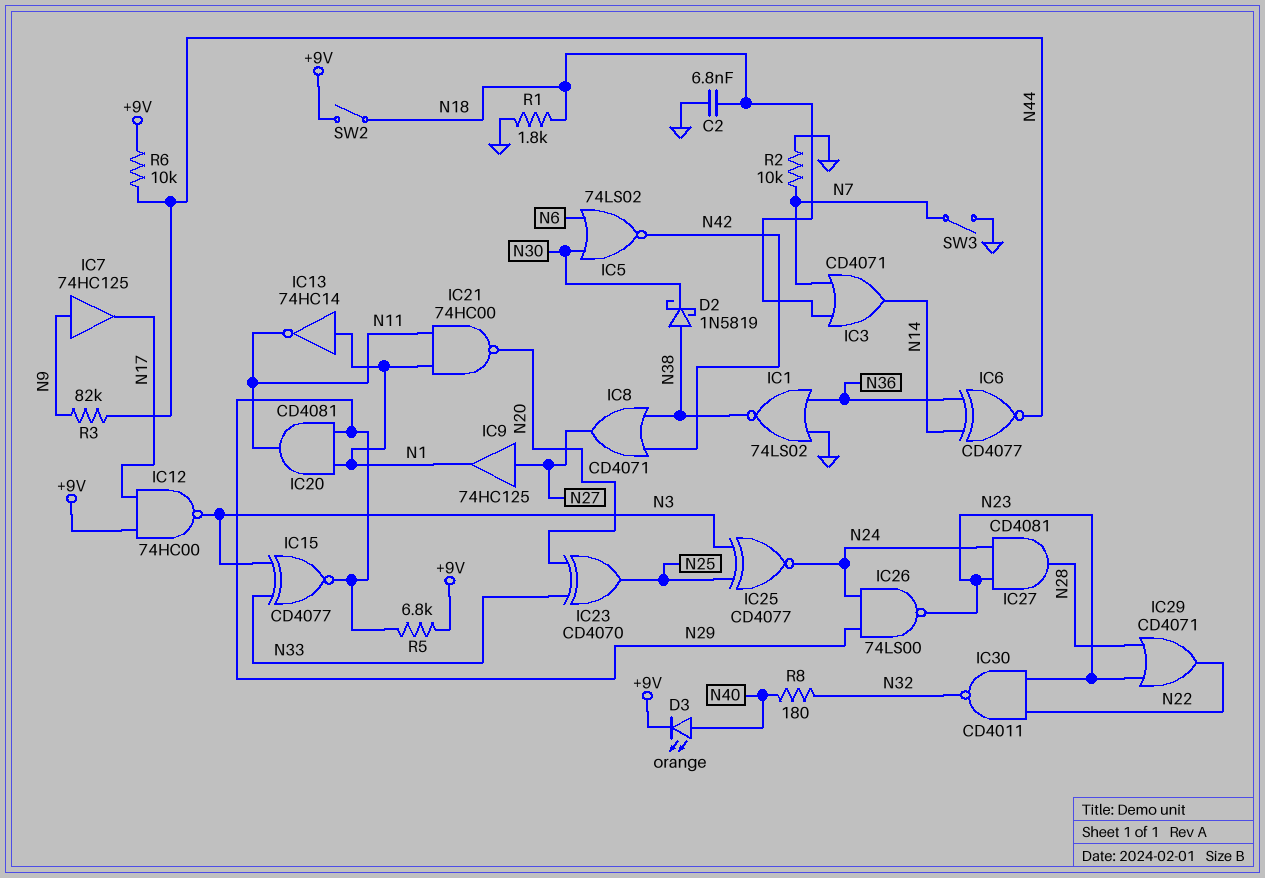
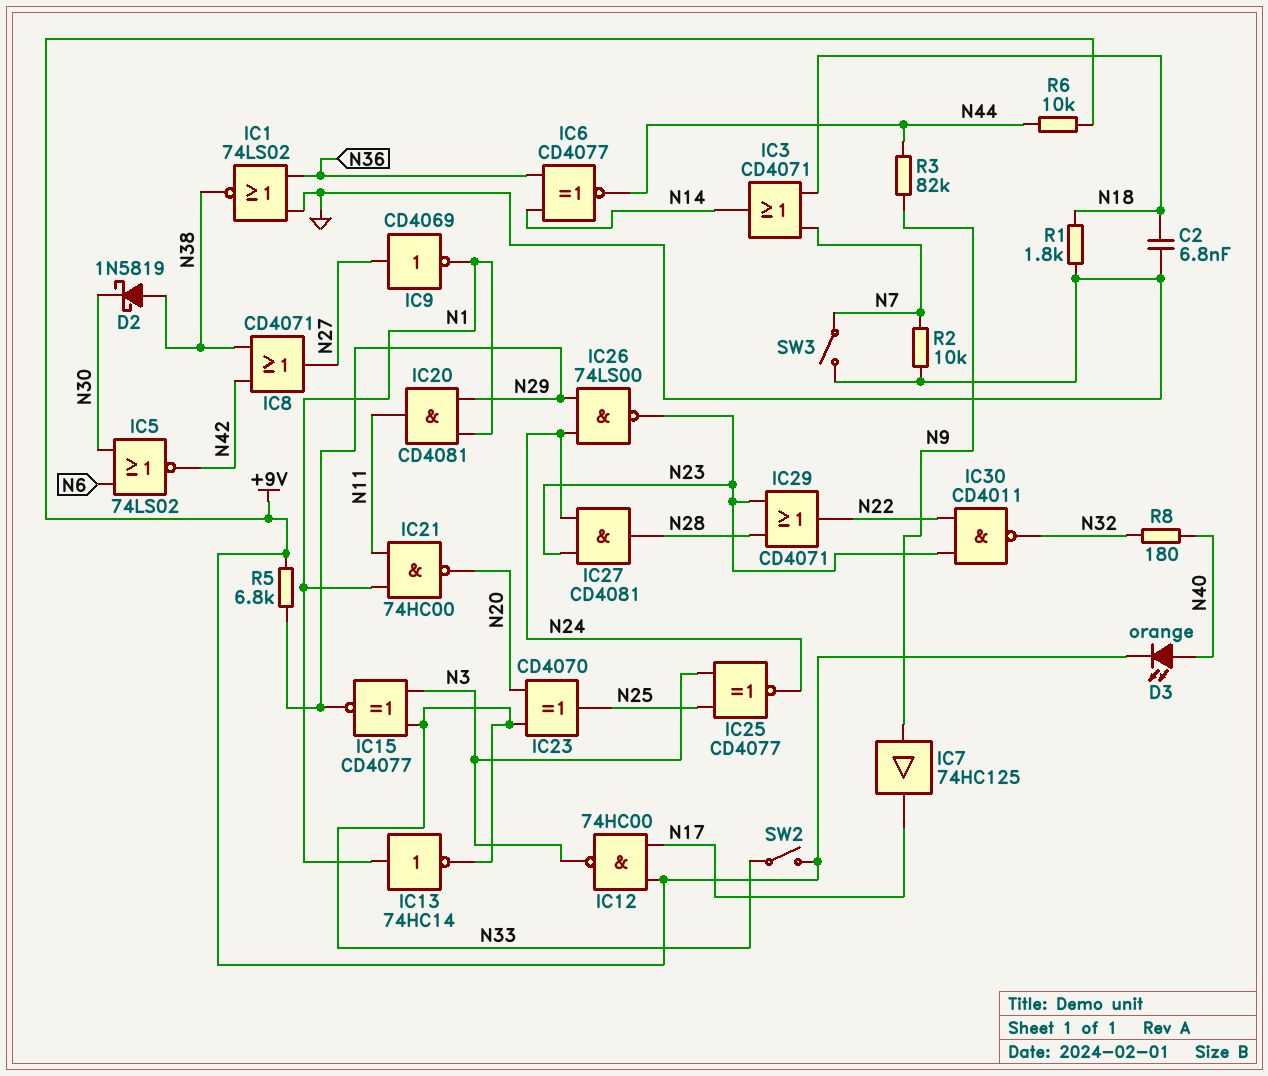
IC9: buffer 74HC125 (in N27, out N1) -> NOT CD4069 (in N27, out N1)
IC13: NOT 74HC14 (in N1, out N11) -> NOT 74HC14 (in N1, out N33)
SW2: switch (+9V, N18) -> switch (+9V, N33)

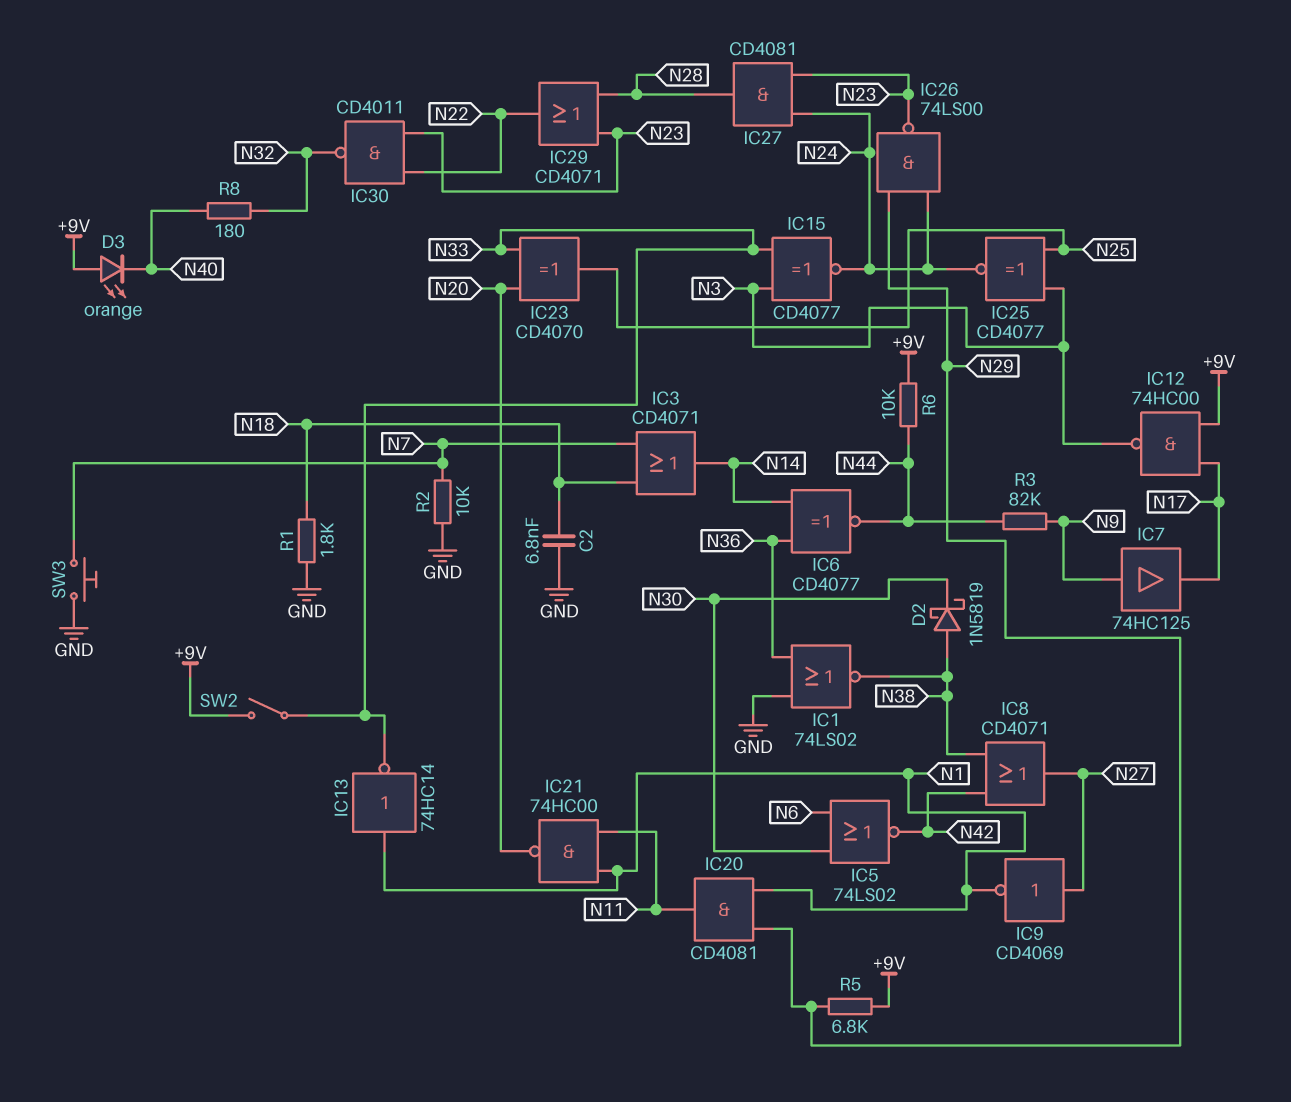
D3: LED orange (A N40, K +9V) -> LED orange (A +9V, K N40)
IC15: XNOR CD4077 (in N3, in N33, out N29) -> XNOR CD4077 (in N3, in N33, out N24)
SW3: switch (GND, N7) -> button (GND, N7)

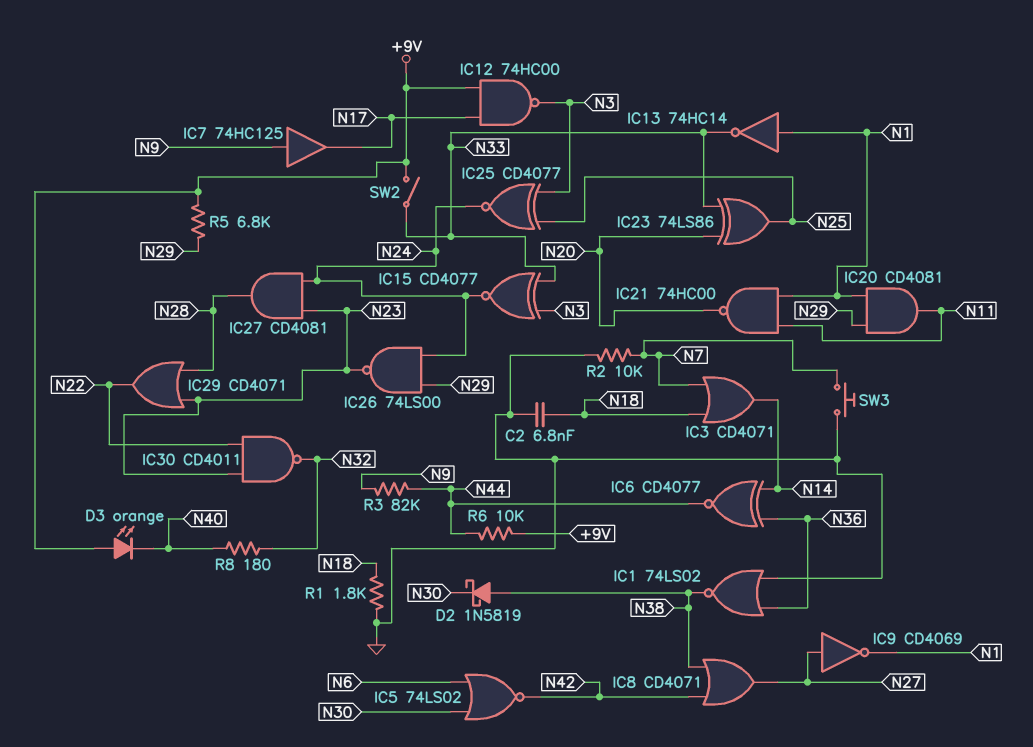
IC23: XOR CD4070 (in N20, in N33, out N25) -> XOR 74LS86 (in N20, in N33, out N25)

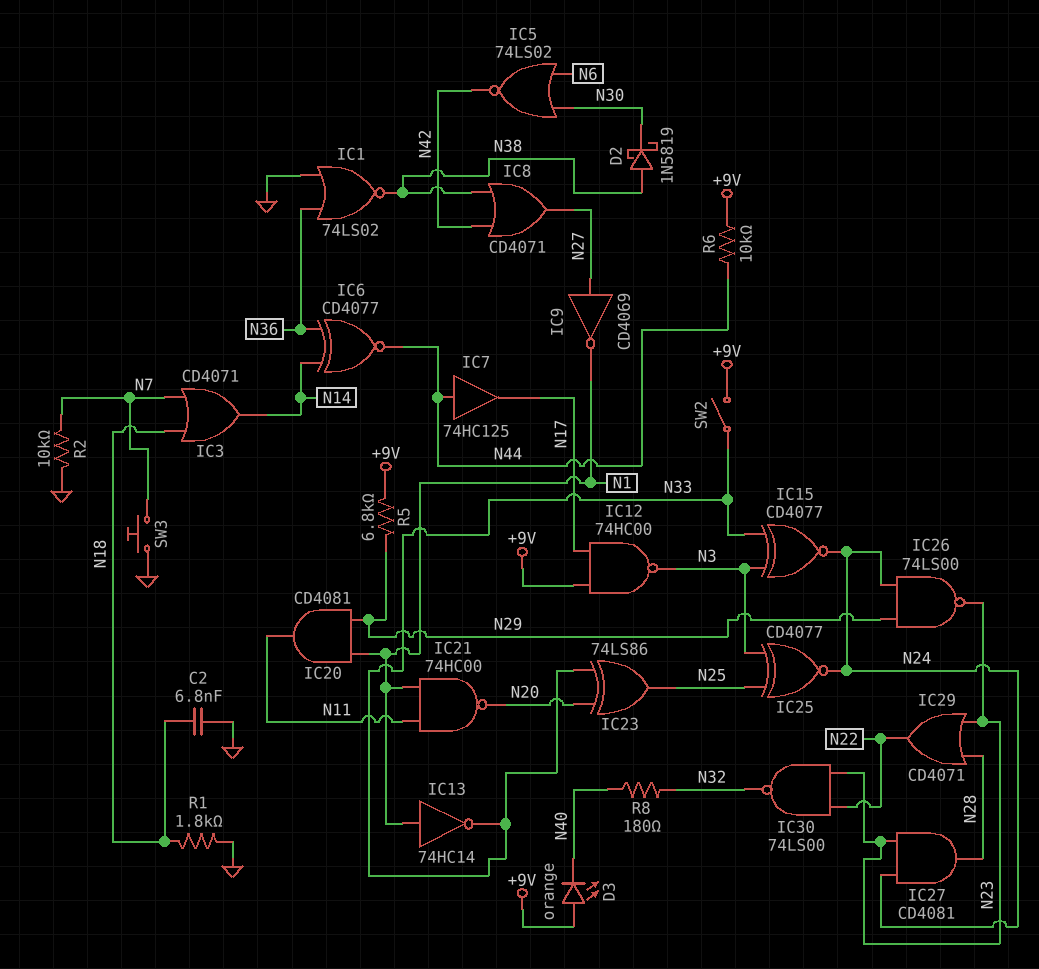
IC7: buffer 74HC125 (in N9, out N17) -> buffer 74HC125 (in N44, out N17)
IC30: NAND CD4011 (in N22, in N23, out N32) -> NAND 74LS00 (in N22, in N23, out N32)
R3: 82k (N9, N44) -> none

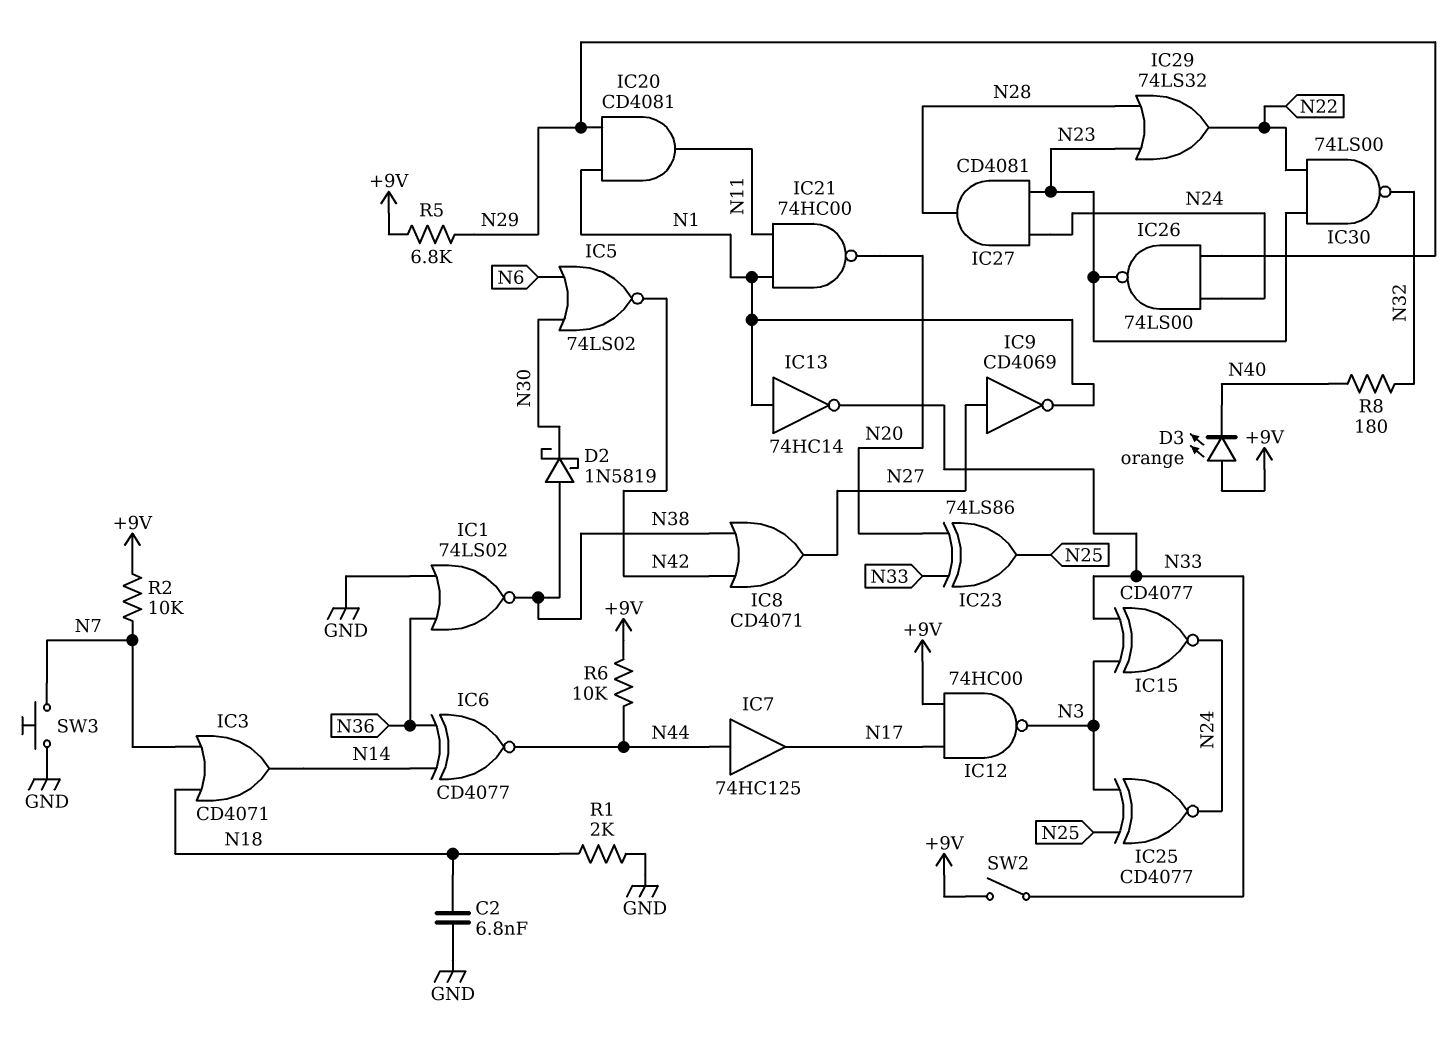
IC29: OR CD4071 (in N23, in N28, out N22) -> OR 74LS32 (in N23, in N28, out N22)
R1: 1.8k (GND, N18) -> 2k (GND, N18)
R2: 10k (GND, N7) -> 10k (+9V, N7)

